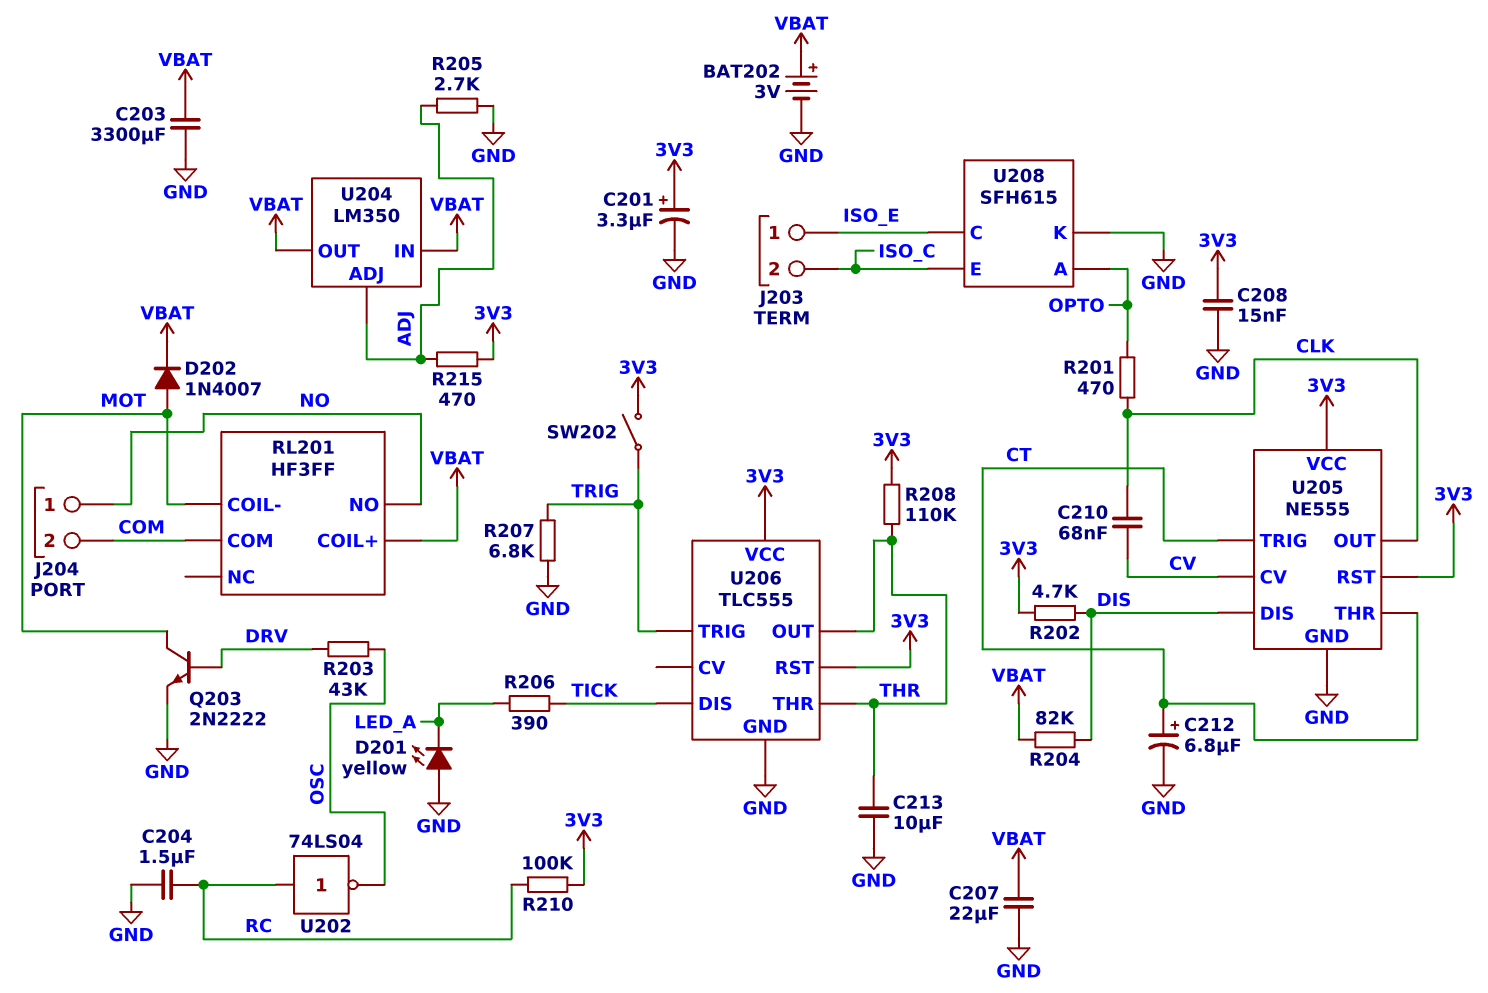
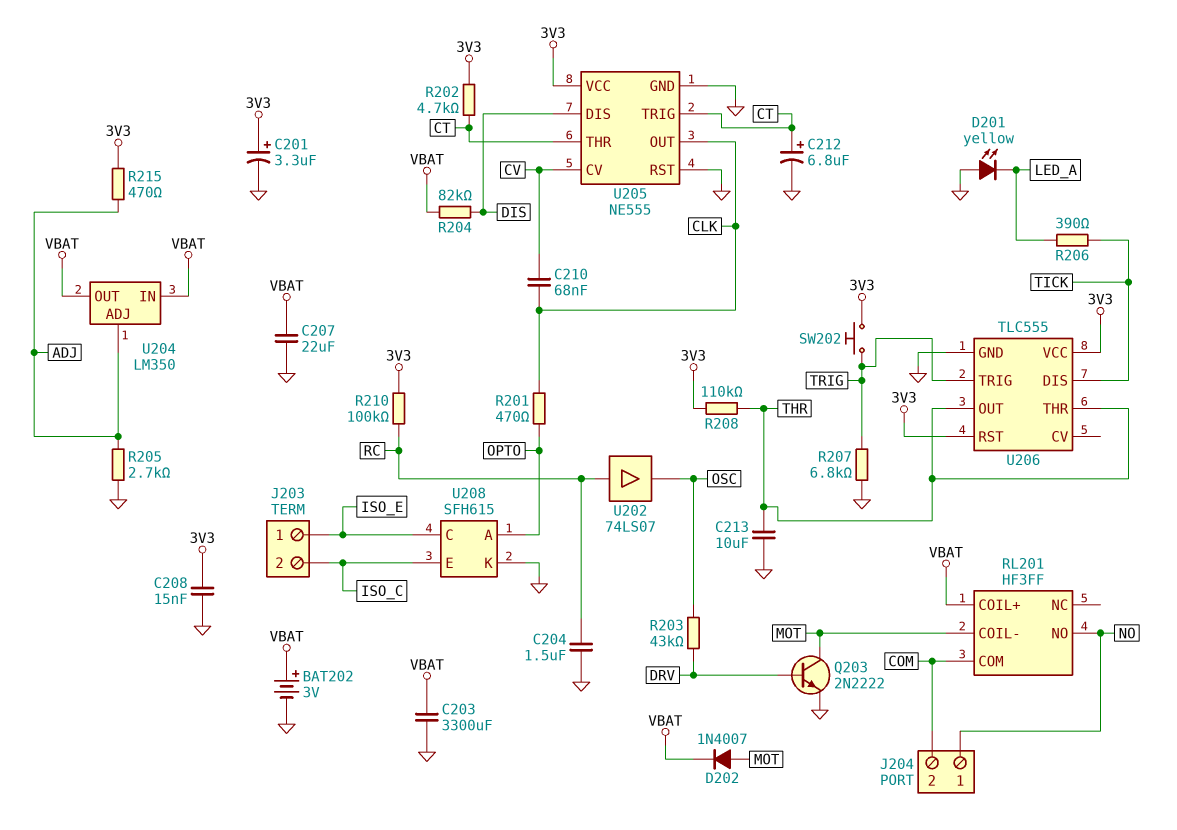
R202: 4.7k (3V3, DIS) -> 4.7k (3V3, CT)
SW202: switch (3V3, TRIG) -> button (3V3, TRIG)
U202: NOT 74LS04 (in RC, out OSC) -> buffer 74LS07 (in RC, out OSC)
U205 pin RST: 3V3 -> GND

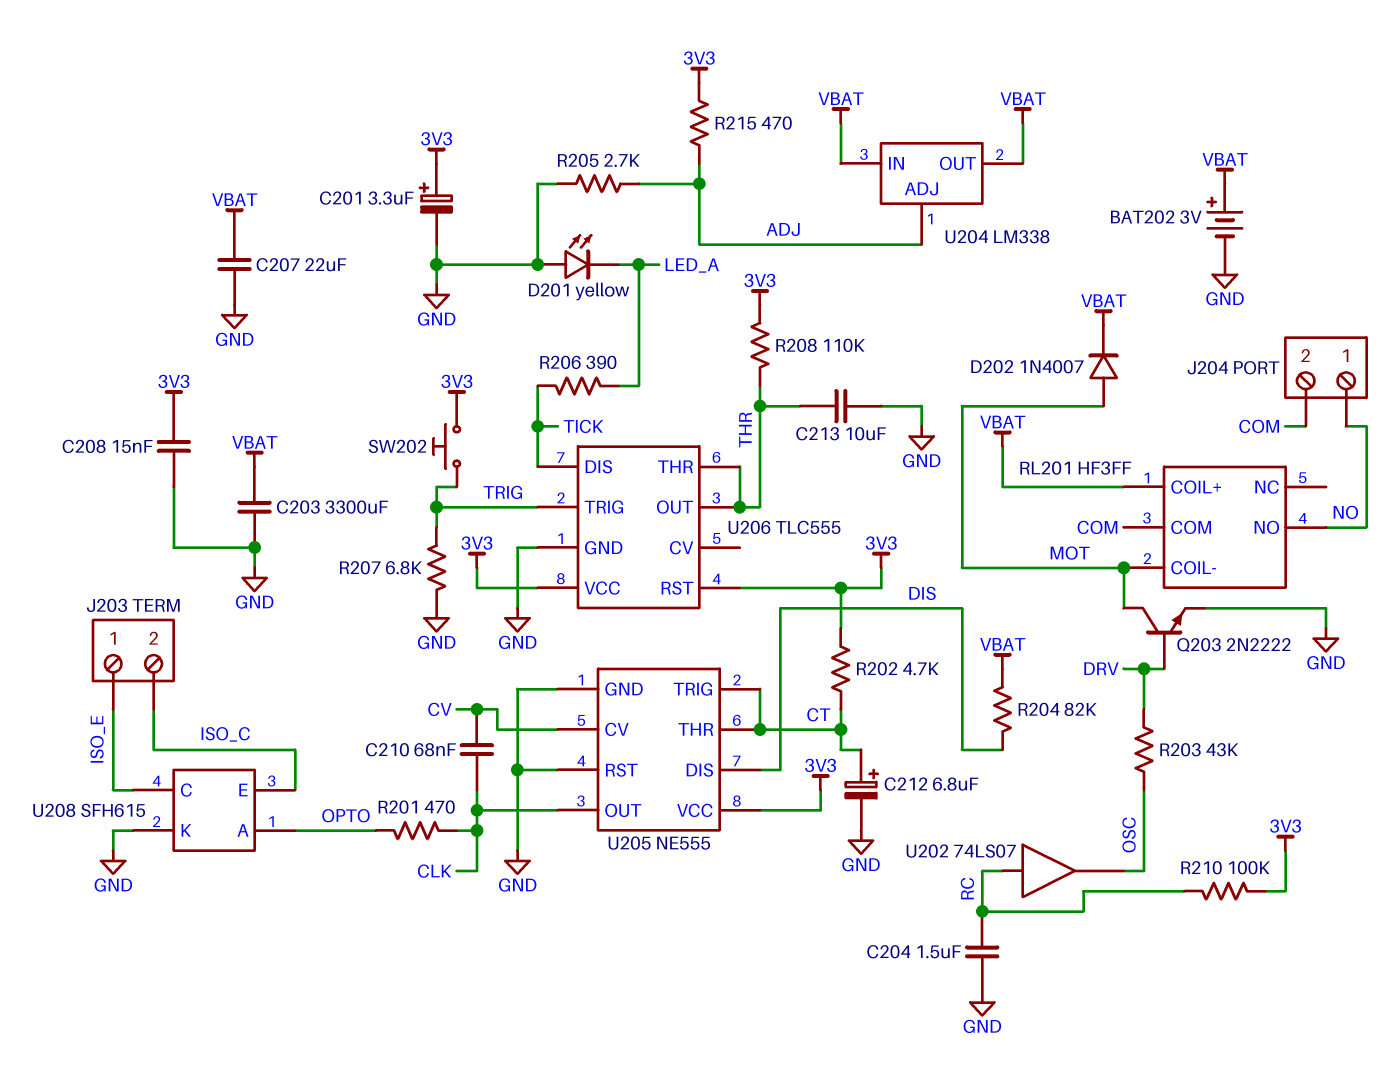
U204: LM350 -> LM338

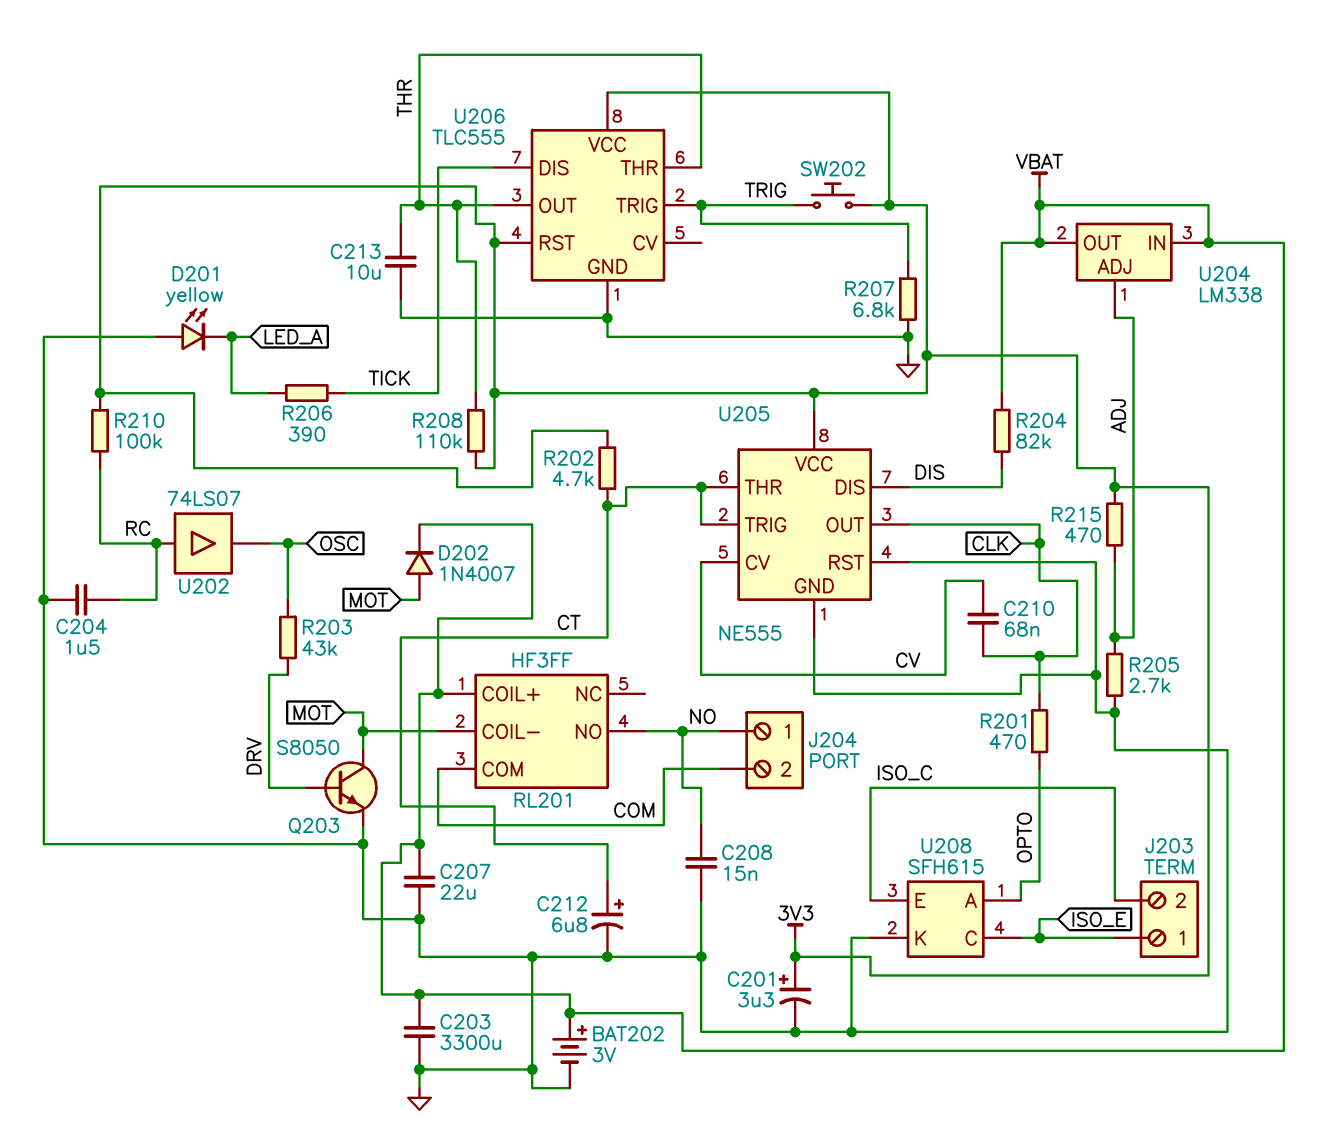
C208: 15nF (3V3, GND) -> 15nF (GND, NO)
Q203: NPN 2N2222 (B DRV, C MOT, E GND) -> NPN S8050 (B DRV, C MOT, E GND)

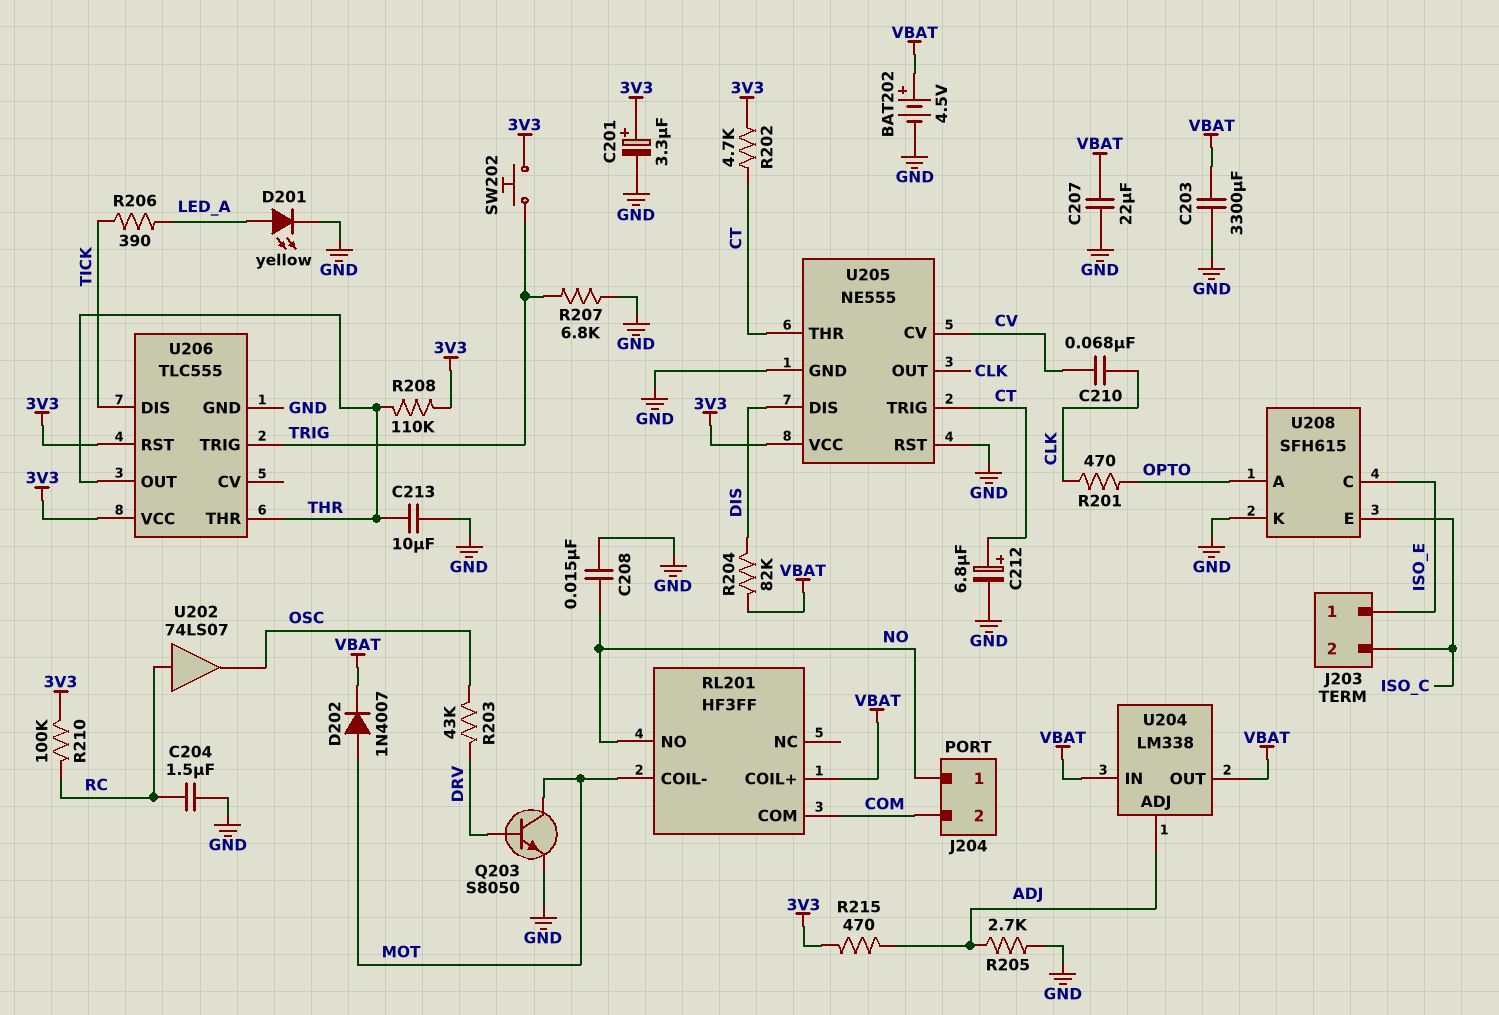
BAT202: 3V (plus VBAT, minus GND) -> 4.5V (plus VBAT, minus GND)
D201: LED yellow (A GND, K LED_A) -> LED yellow (A LED_A, K GND)

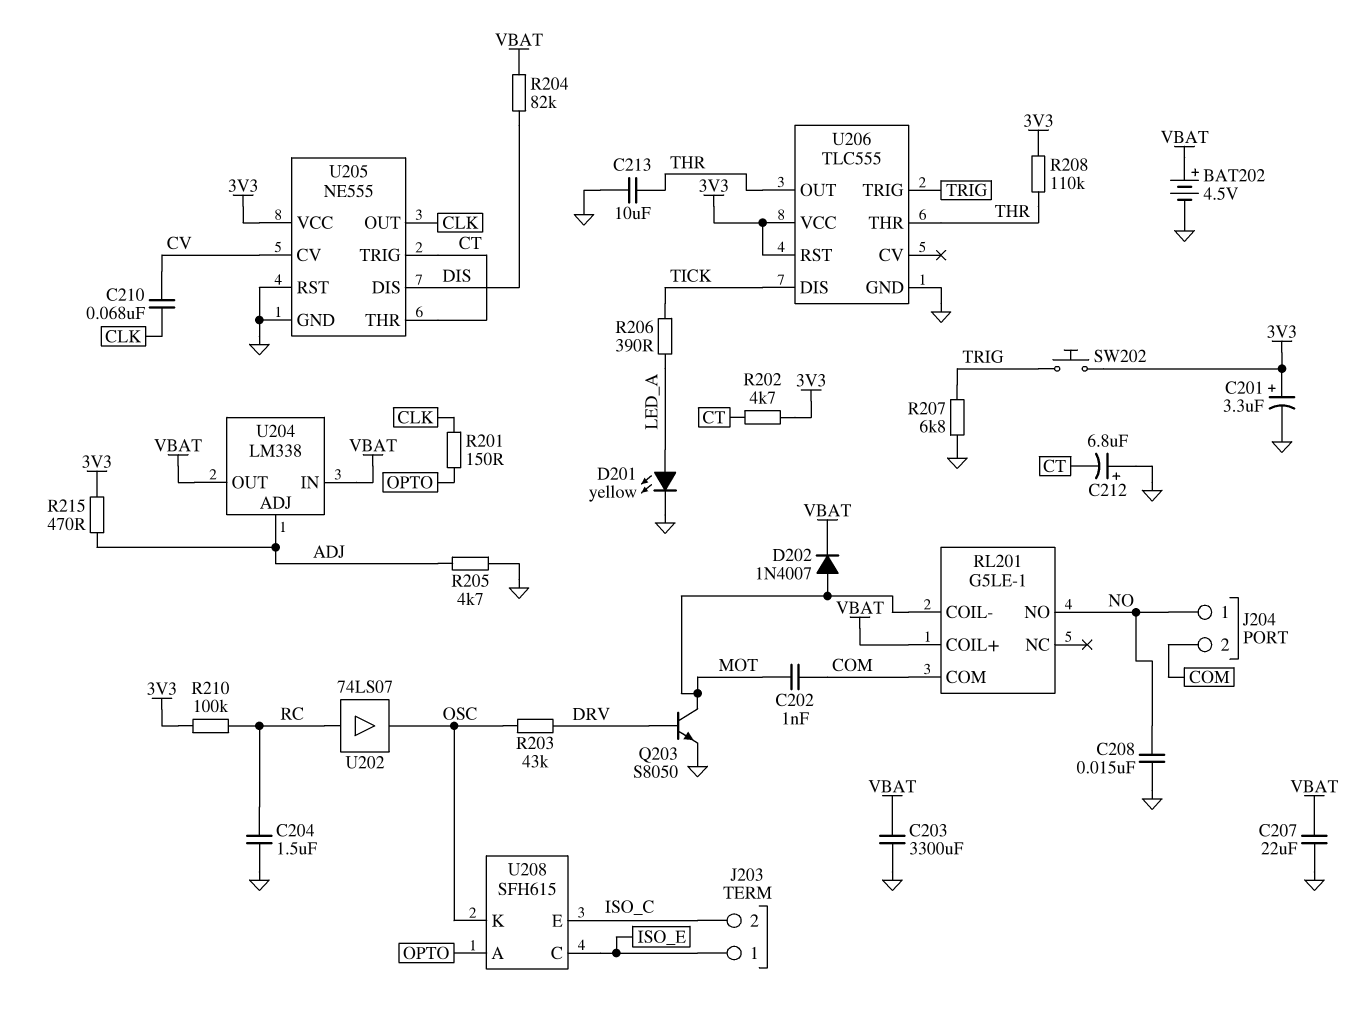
C202: none -> 1nF (COM, MOT)
C212: 6.8uF (plus CT, minus GND) -> 6.8uF (plus GND, minus CT)
R201: 470 (CLK, OPTO) -> 150 (CLK, OPTO)
R205: 2.7k (ADJ, GND) -> 4.7k (ADJ, GND)
RL201: HF3FF -> G5LE-1
U208 pin K: GND -> OSC

